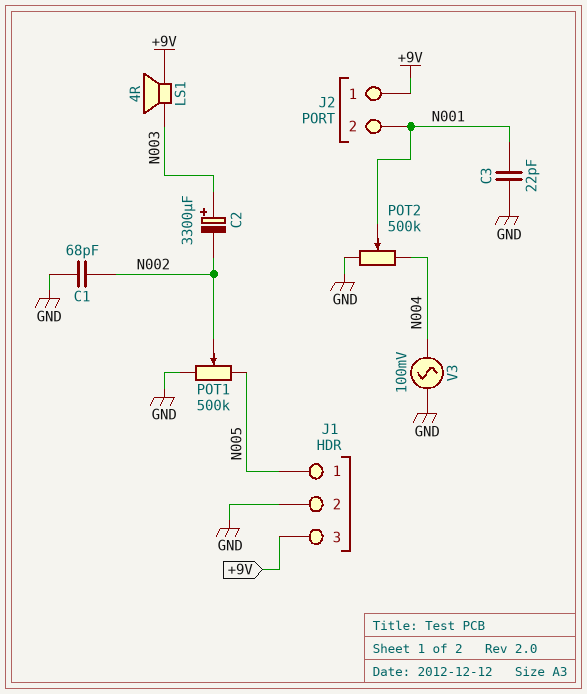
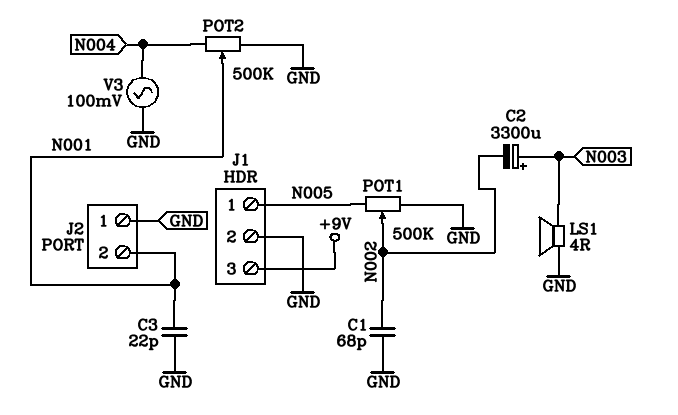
J2 pin 1: +9V -> GND
LS1: speaker 4R (+9V, N003) -> speaker 4R (GND, N003)

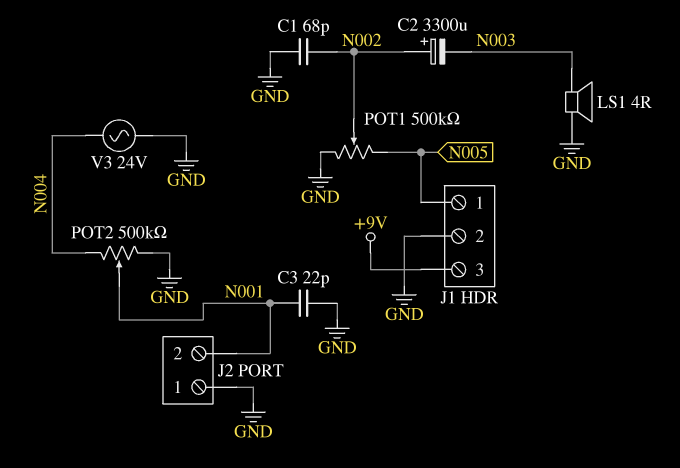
C2: 3300uF (plus N003, minus N002) -> 3300uF (plus N002, minus N003)
V3: AC 100mV (GND, N004) -> AC 24V (GND, N004)

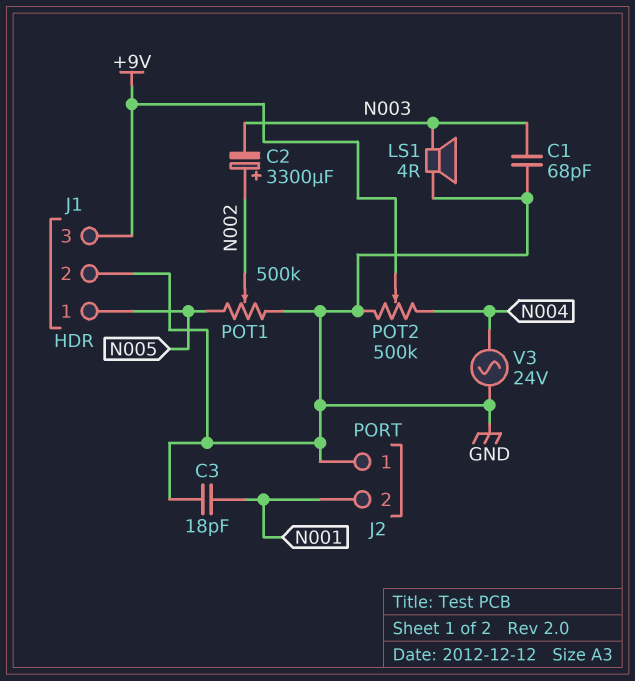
C1: 68pF (GND, N002) -> 68pF (GND, N003)
C3: 22pF (GND, N001) -> 18pF (GND, N001)
POT2: 500k (GND, N004, wiper N001) -> 500k (GND, N004, wiper +9V)

